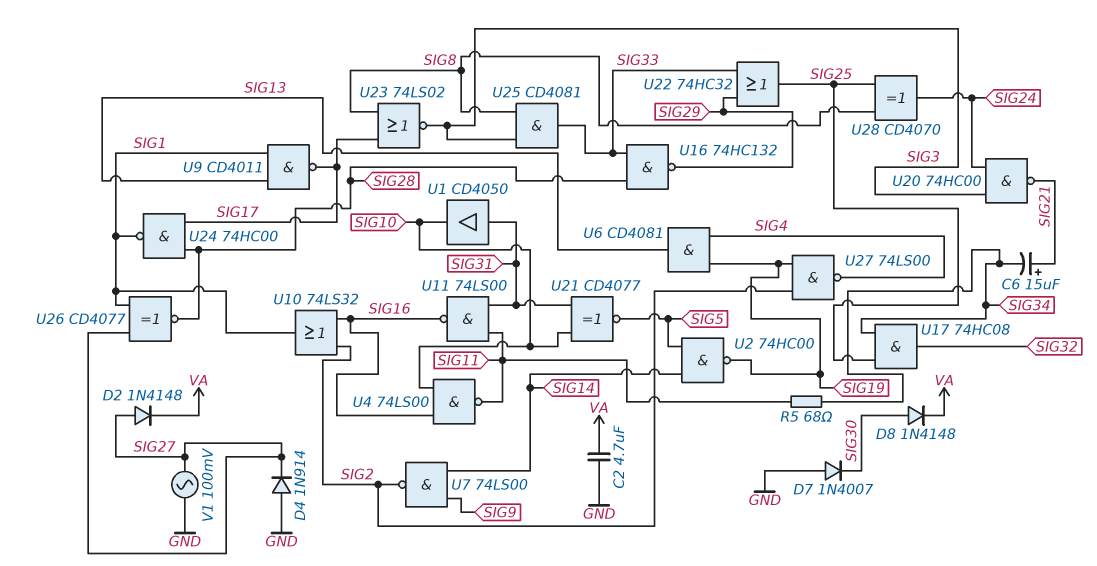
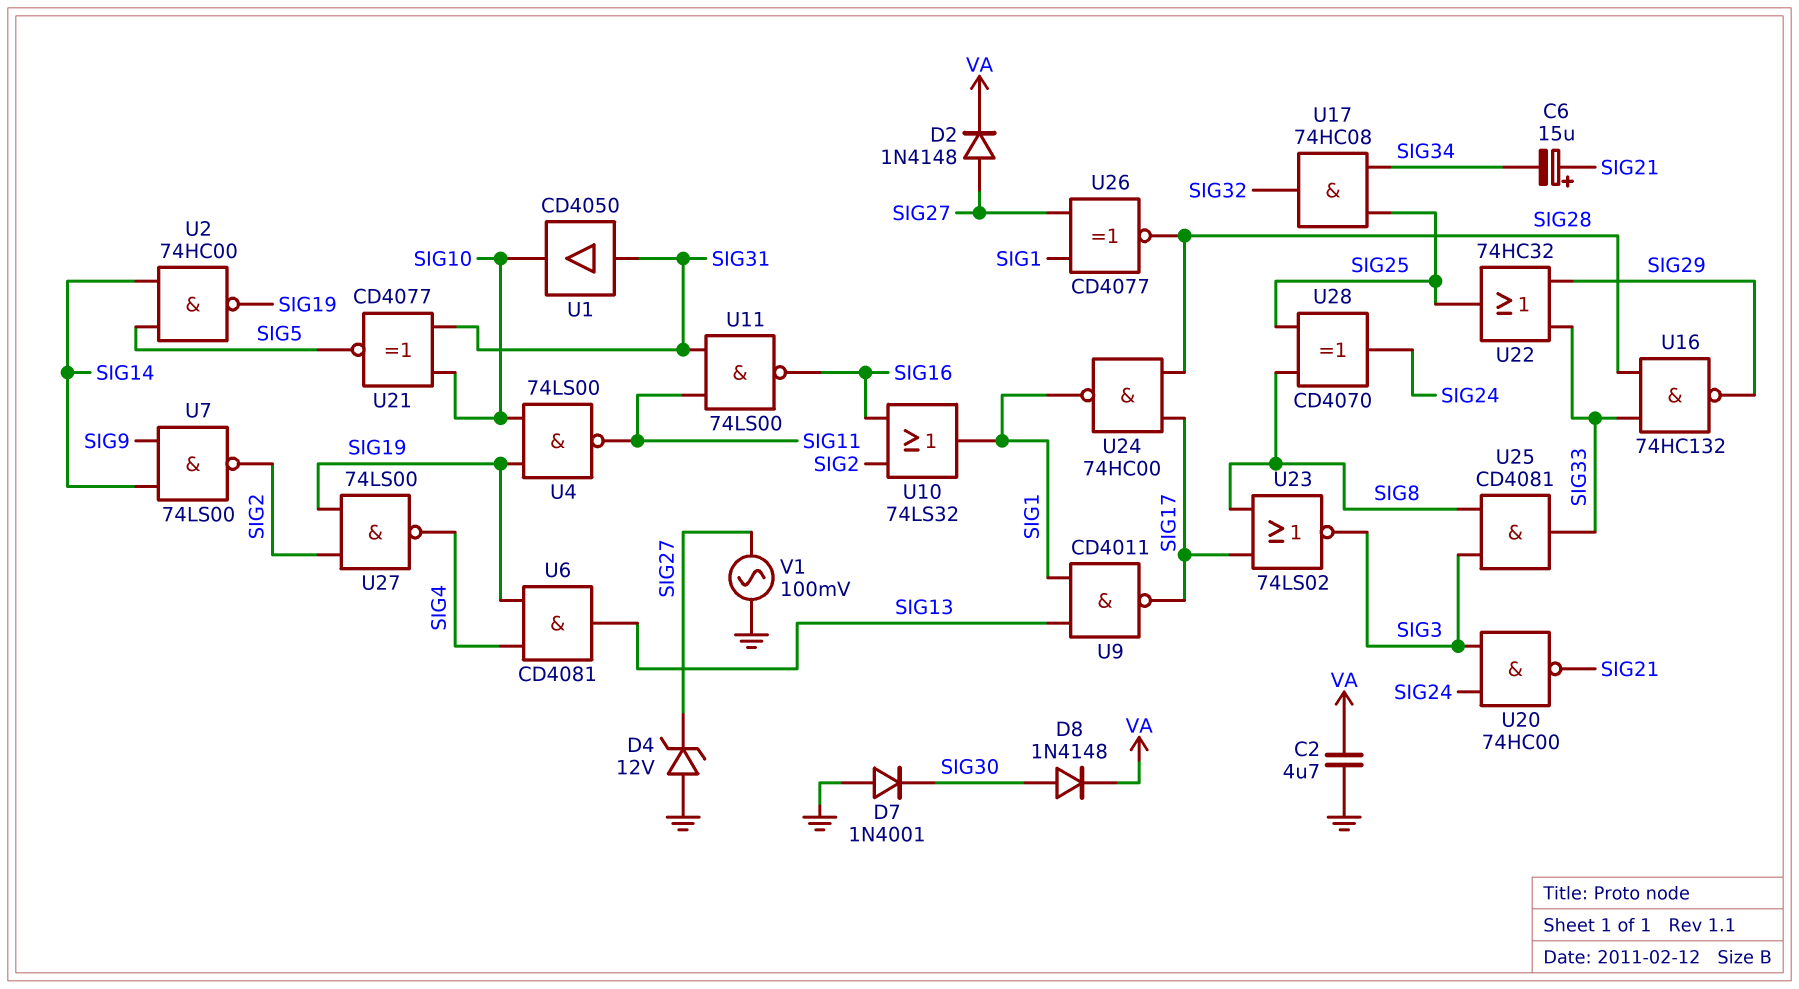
D4: diode 1N914 (A GND, K SIG27) -> zener 12V (A GND, K SIG27)
D7: diode 1N4007 (A GND, K SIG30) -> diode 1N4001 (A GND, K SIG30)
R5: 68 (SIG11, SIG34) -> none
U4: NAND 74LS00 (in SIG10, in SIG16, out SIG11) -> NAND 74LS00 (in SIG10, in SIG19, out SIG11)

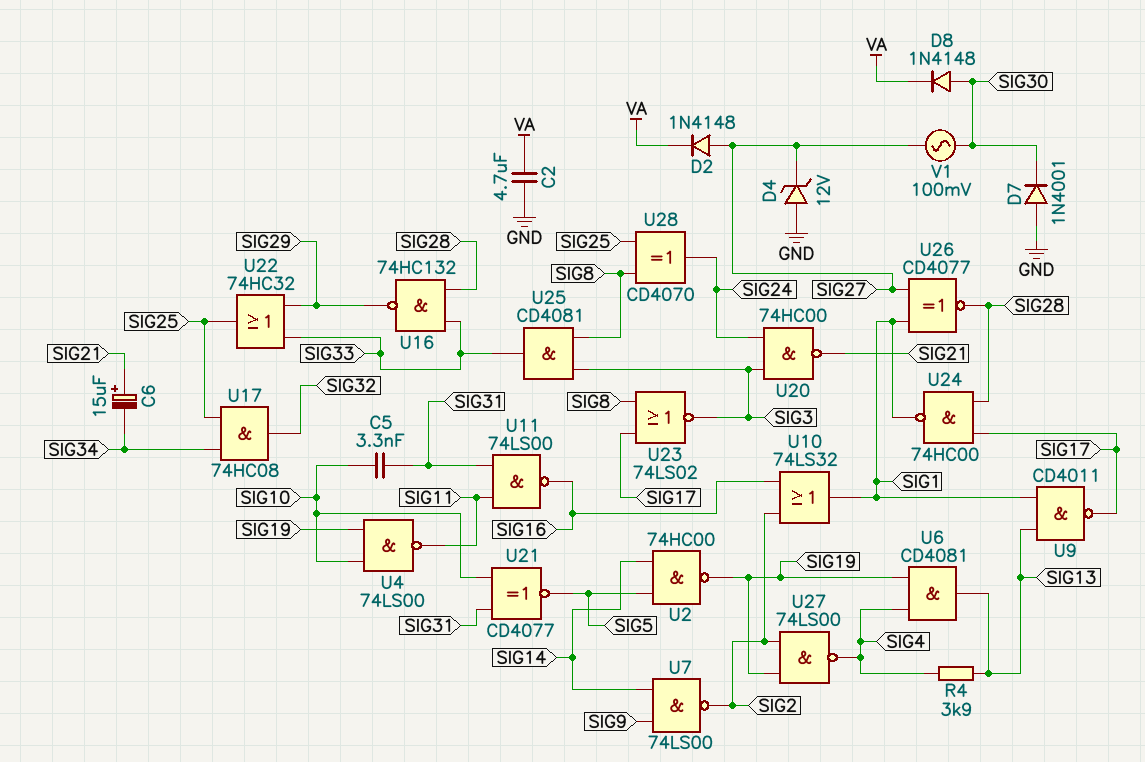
C5: none -> 3.3nF (SIG10, SIG31)
R4: none -> 3.9k (SIG4, SIG13)
U1: buffer CD4050 (in SIG31, out SIG10) -> none
V1: AC 100mV (GND, SIG27) -> AC 100mV (SIG27, SIG30)

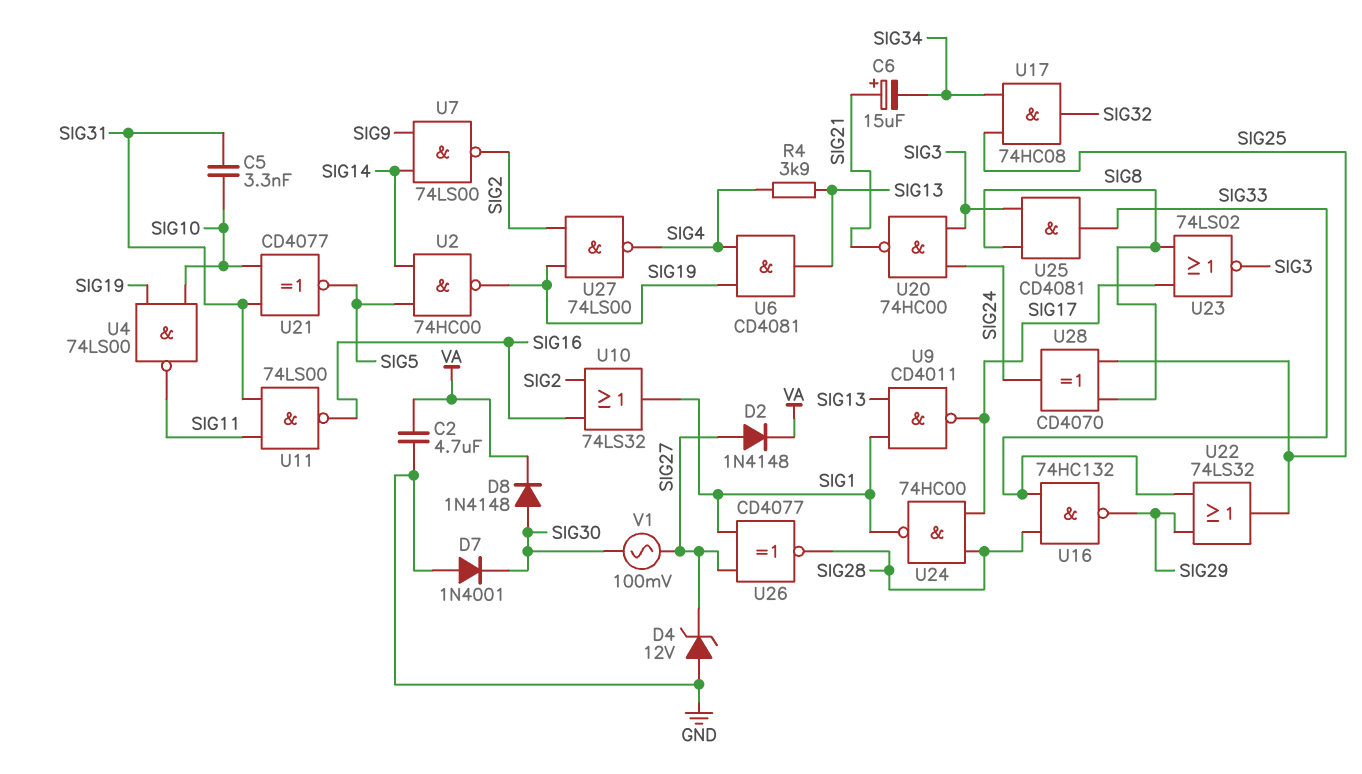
U22: OR 74HC32 (in SIG29, in SIG33, out SIG25) -> OR 74LS32 (in SIG29, in SIG33, out SIG25)

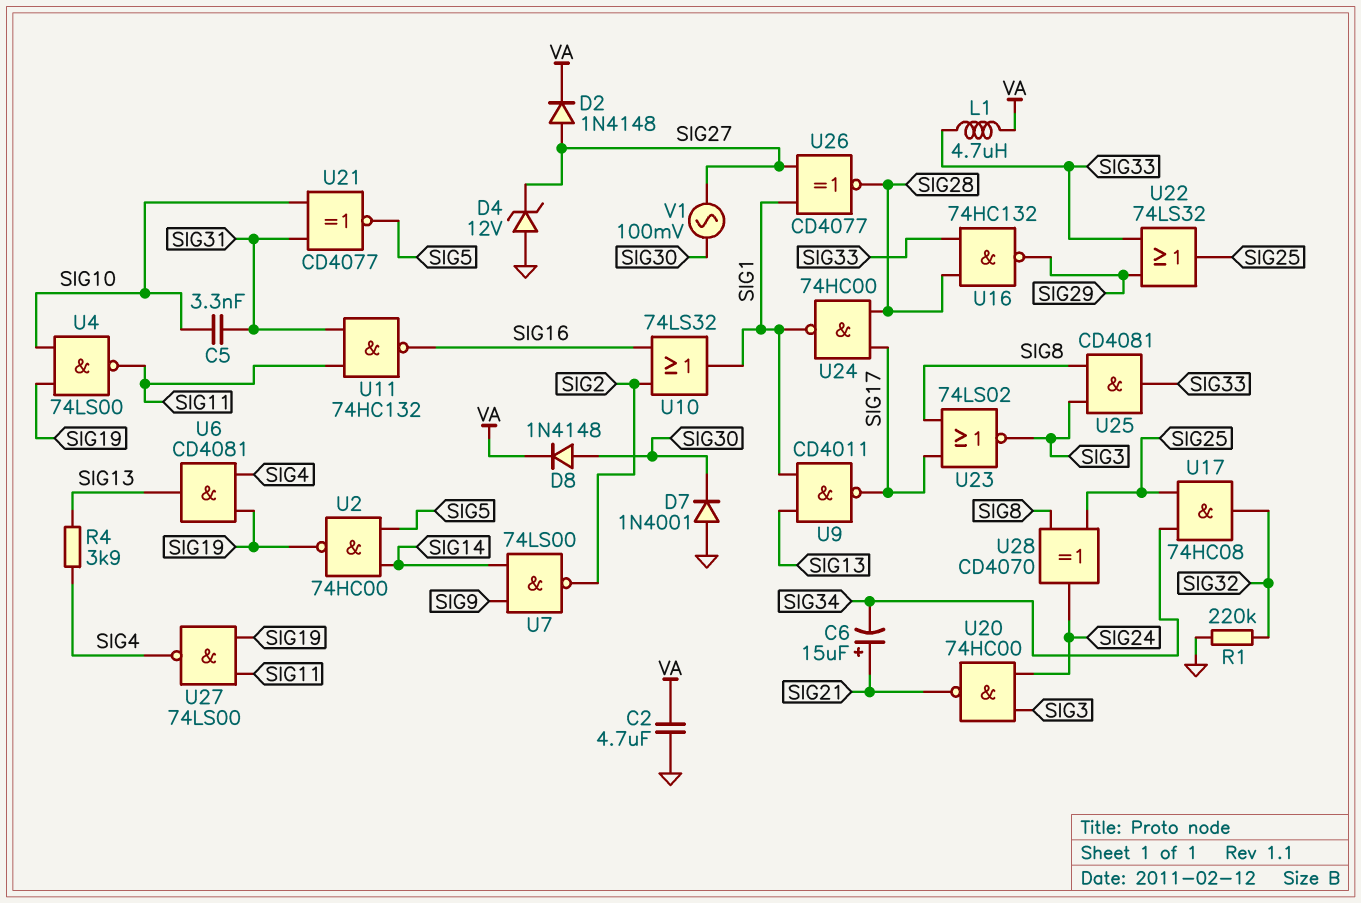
L1: none -> 4.7uH (SIG33, VA)
R1: none -> 220k (GND, SIG32)
U11: NAND 74LS00 (in SIG11, in SIG31, out SIG16) -> NAND 74HC132 (in SIG11, in SIG31, out SIG16)
U27: NAND 74LS00 (in SIG2, in SIG19, out SIG4) -> NAND 74LS00 (in SIG11, in SIG19, out SIG4)

